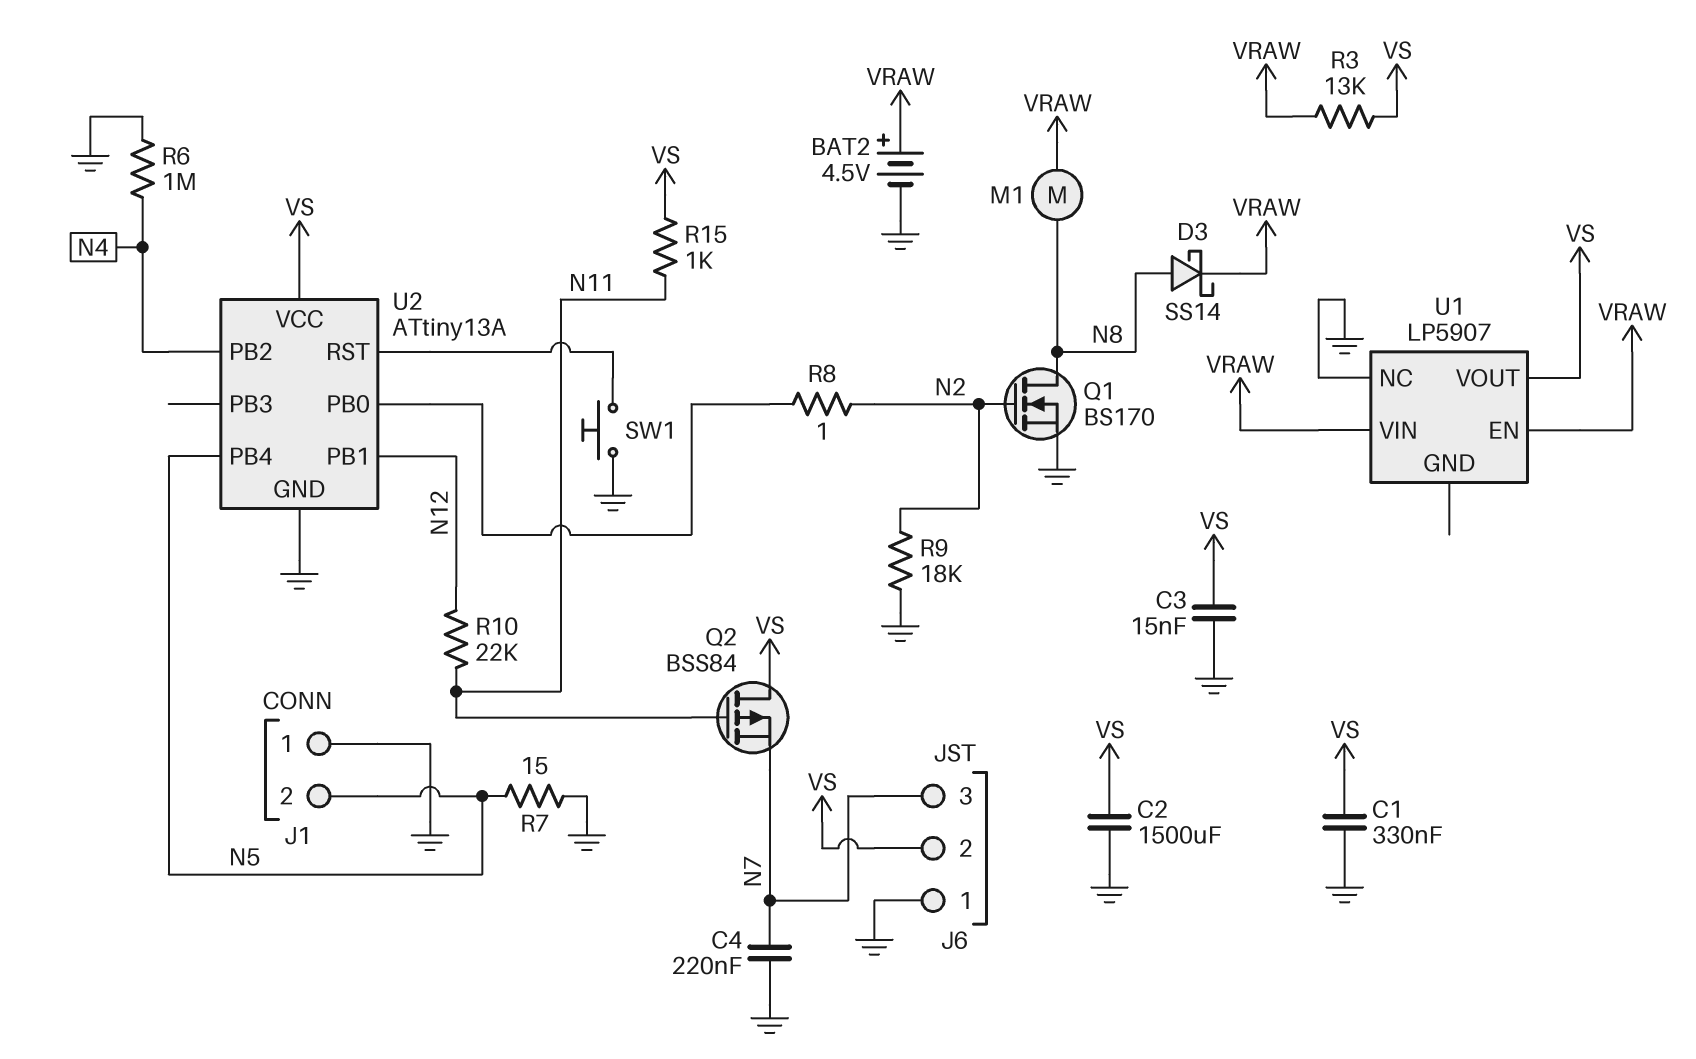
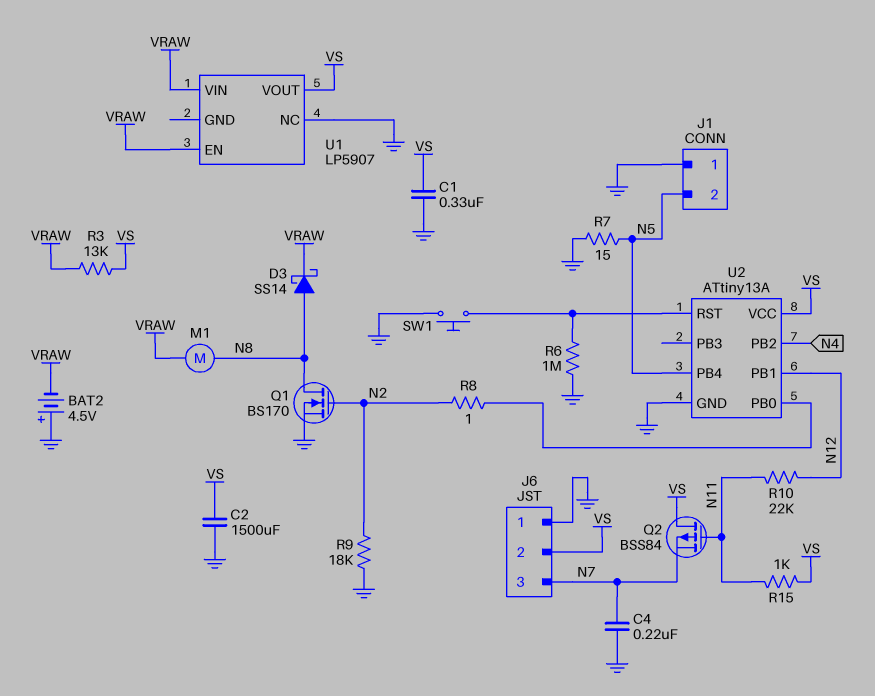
BAT2: 4.5V (plus VRAW, minus GND) -> 4.5V (plus GND, minus VRAW)
C3: 15nF (GND, VS) -> none
R6: 1M (GND, N4) -> 1M (GND, U2/RST)

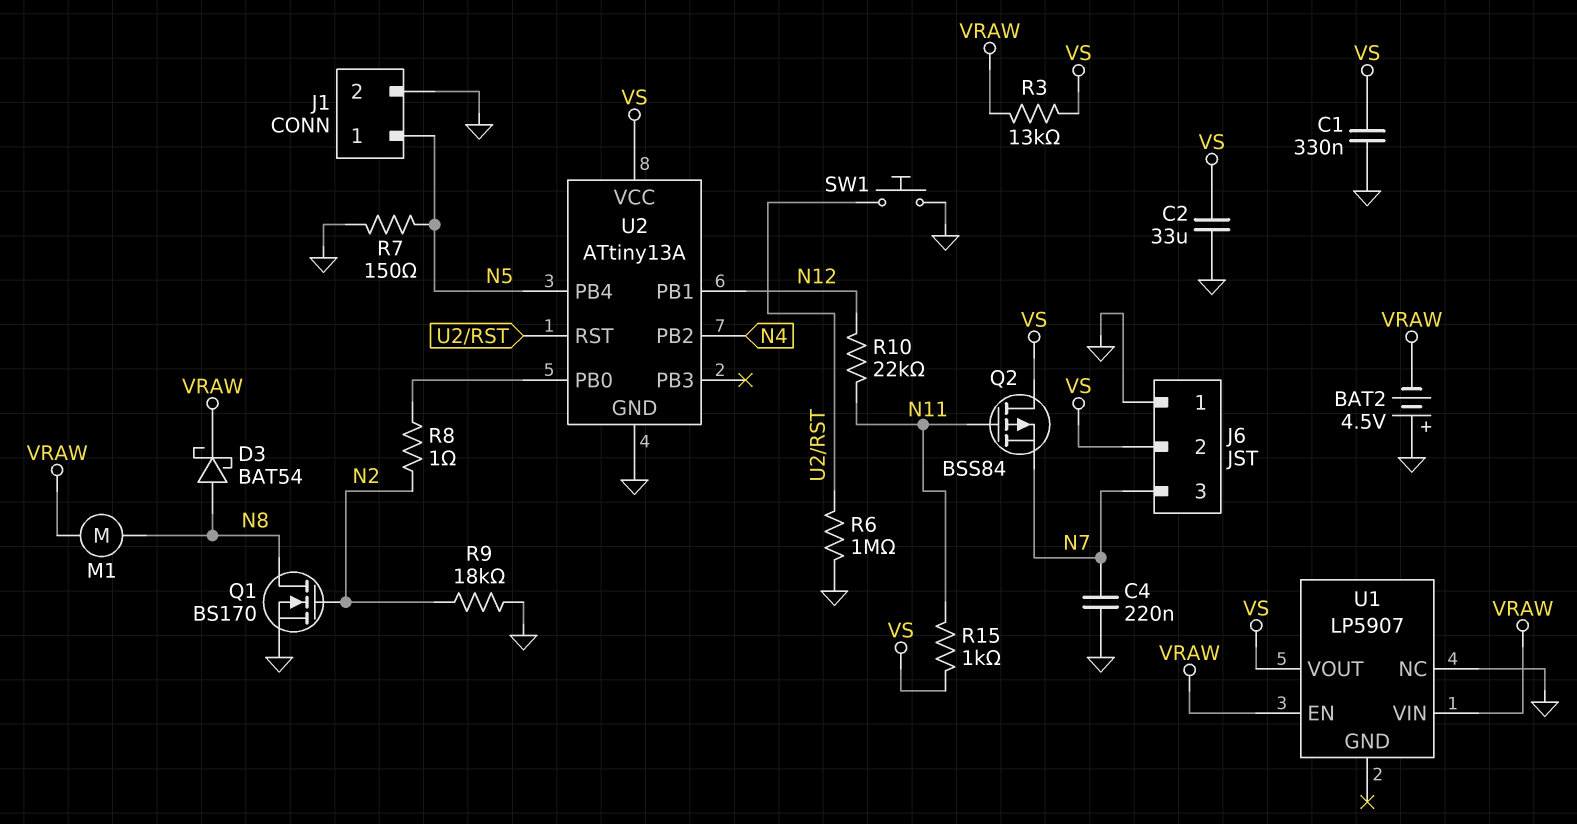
C2: 1500uF (GND, VS) -> 33uF (GND, VS)
D3: schottky SS14 (A N8, K VRAW) -> schottky BAT54 (A N8, K VRAW)
J1 pin 1: GND -> N5
J1 pin 2: N5 -> GND
R7: 15 (GND, N5) -> 150 (GND, N5)

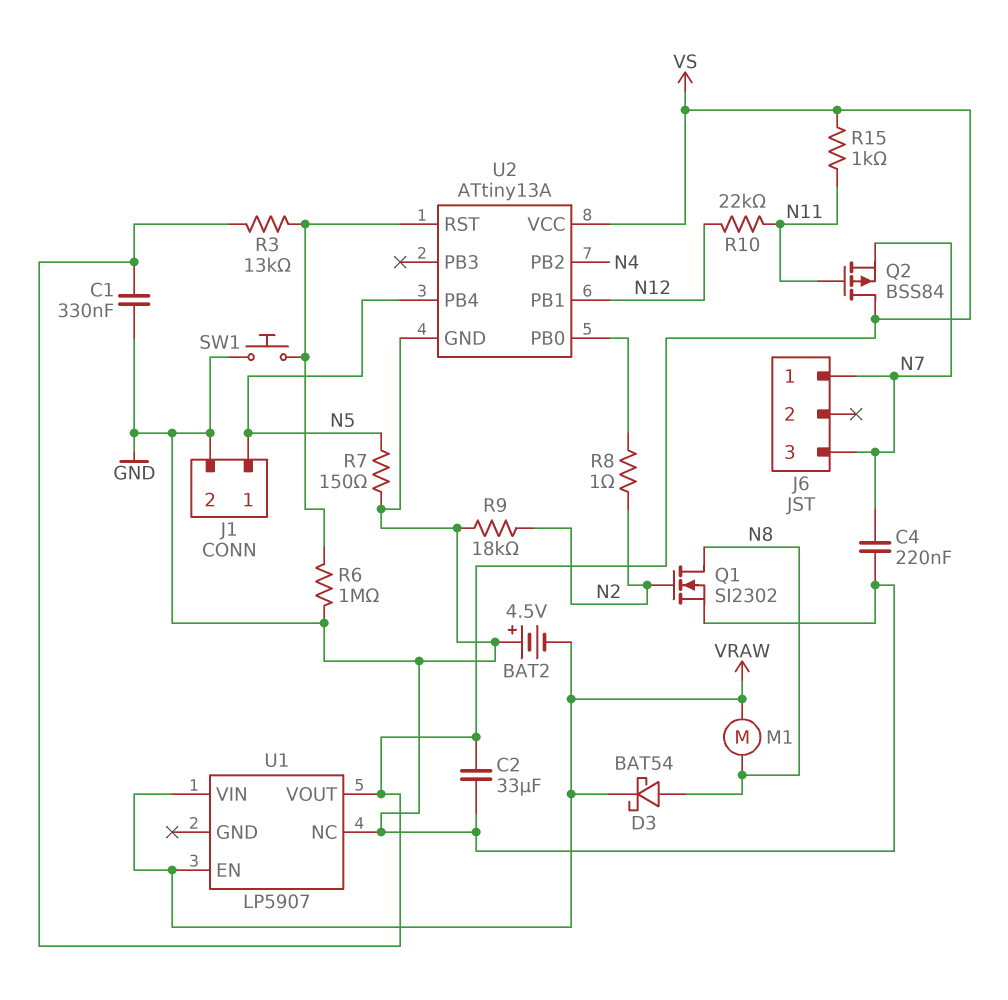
J6 pin 1: GND -> N7
J6 pin 2: VS -> none
Q1: NMOS BS170 (G N2, D N8, S GND) -> NMOS SI2302 (G N2, D N8, S GND)
R3: 13k (VRAW, VS) -> 13k (U2/RST, VS)

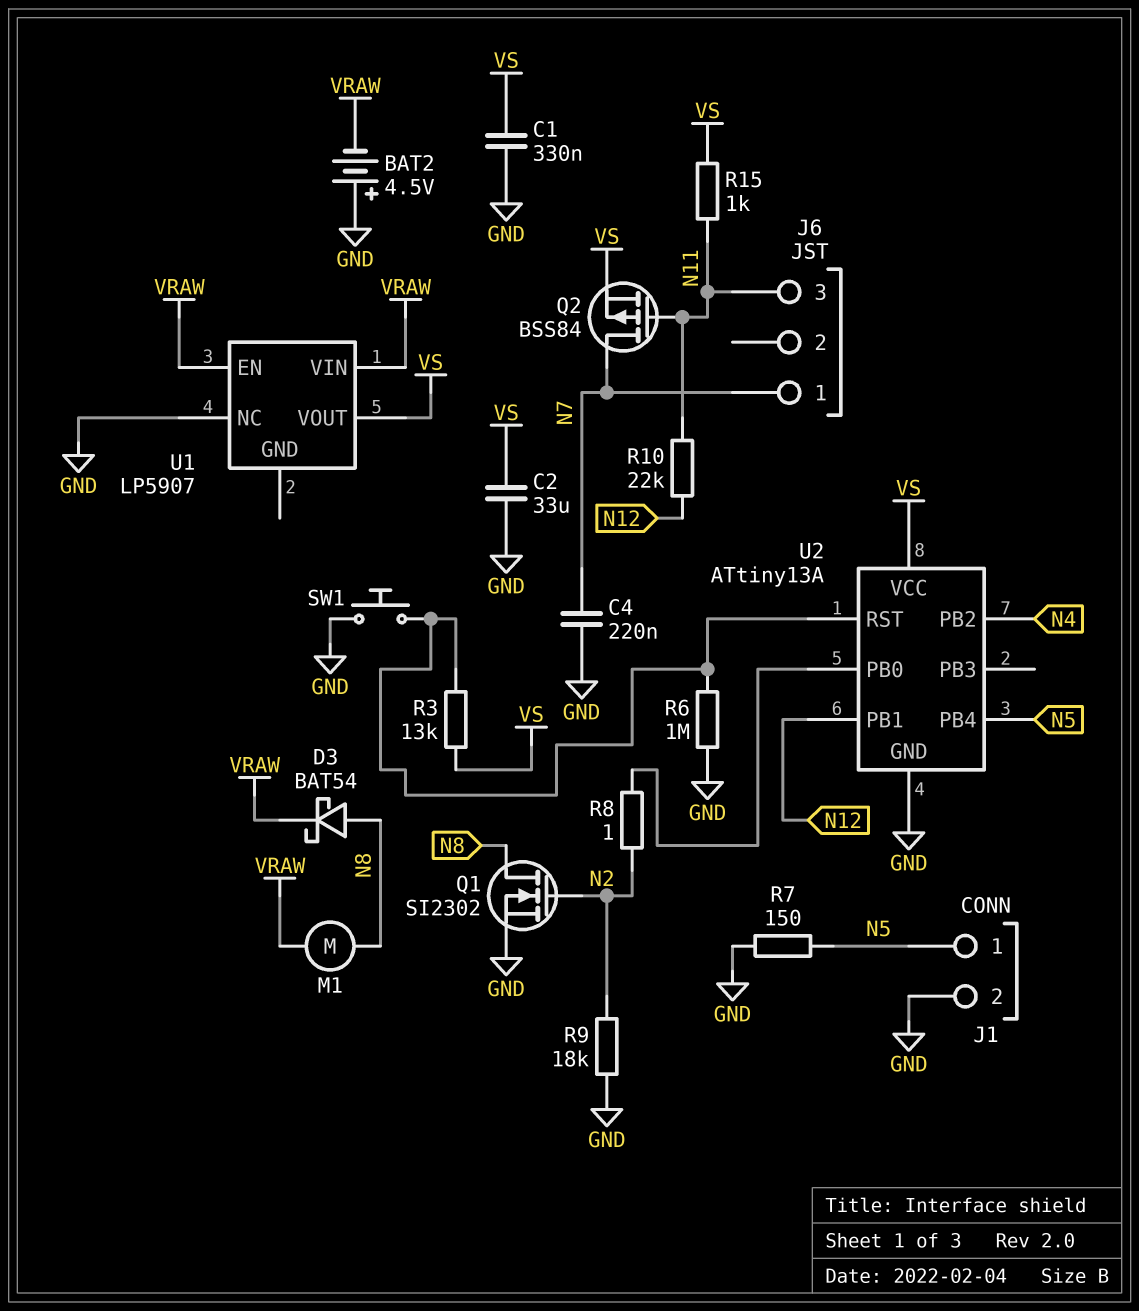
J6 pin 3: N7 -> N11
Q2: PMOS BSS84 (G N11, D VS, S N7) -> PMOS BSS84 (G N11, D N7, S VS)

